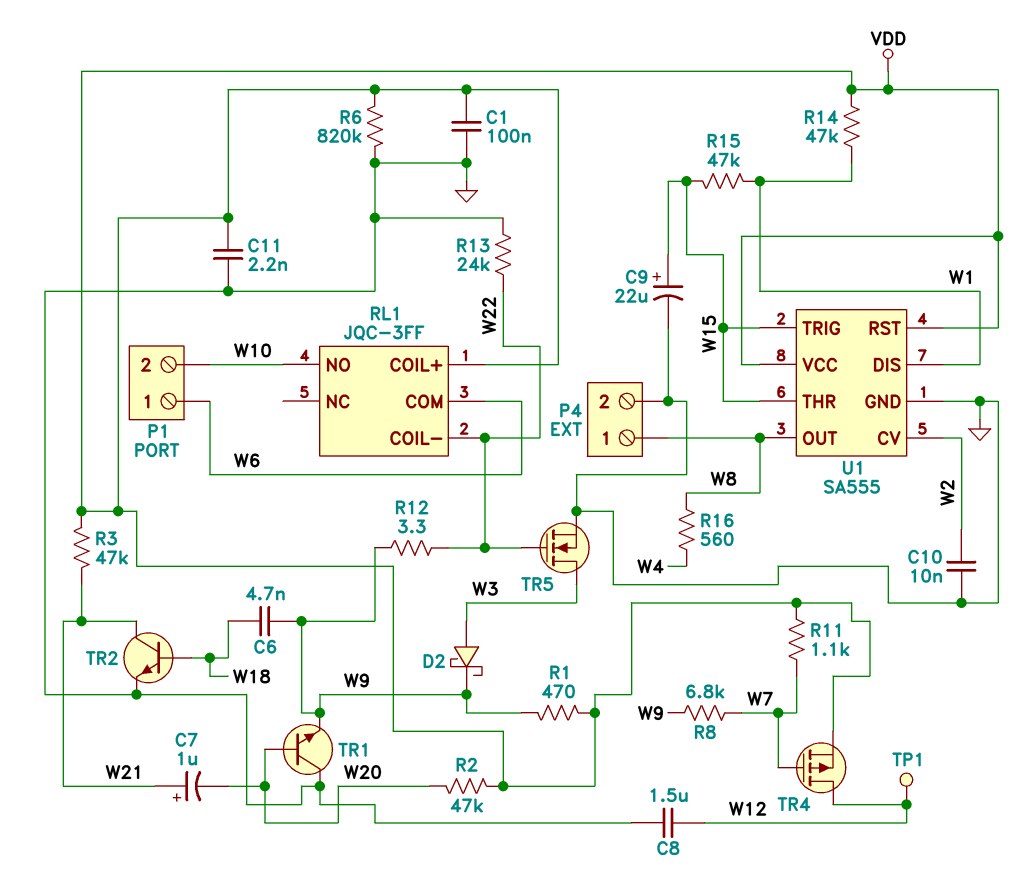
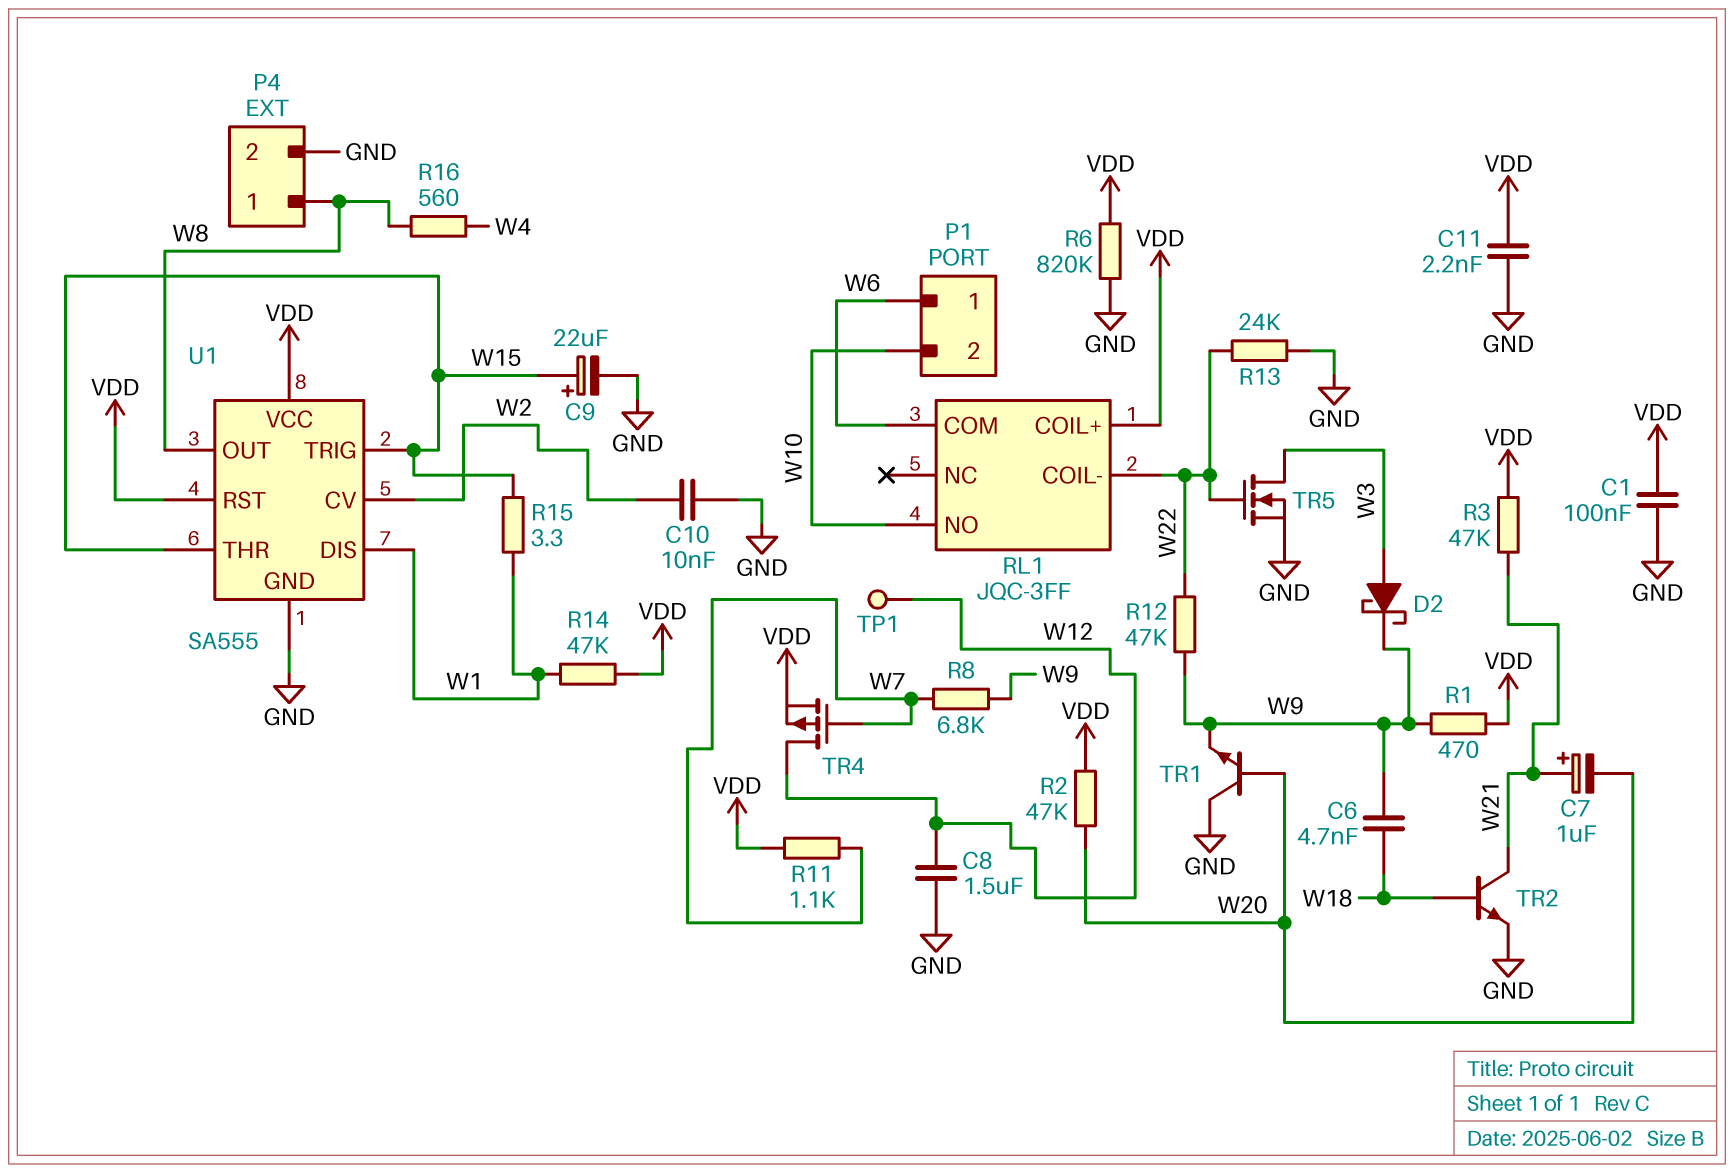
R12: 3.3 (W9, W22) -> 47k (W9, W22)
R15: 47k (W1, W15) -> 3.3 (W1, W15)

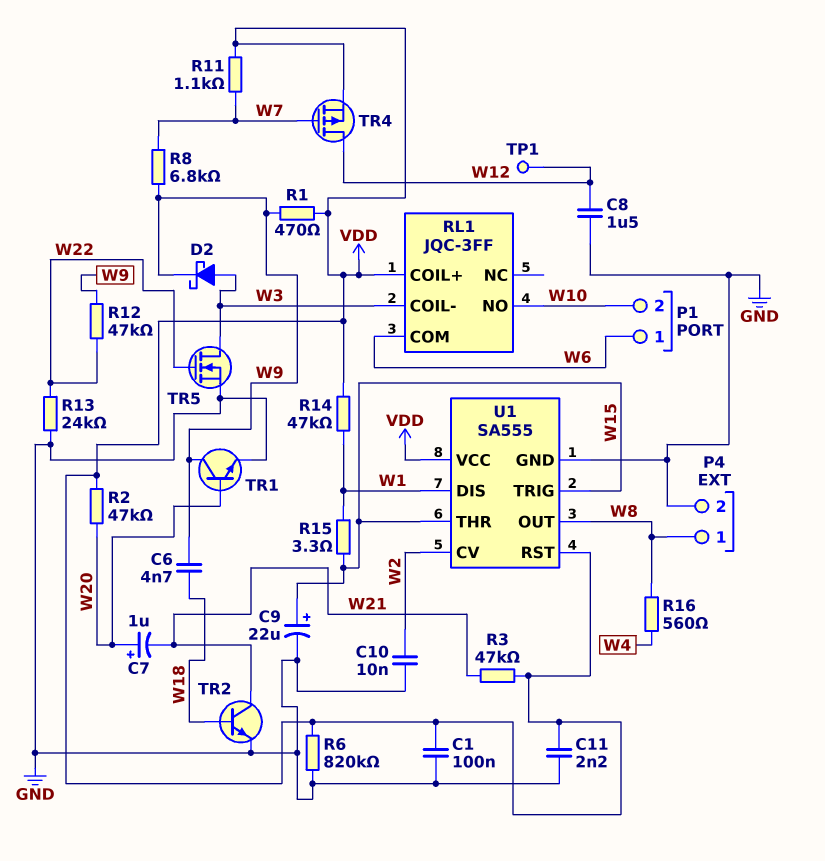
C7: 1uF (plus W21, minus W20) -> 1uF (plus W20, minus W21)
RL1 pin COIL-: W22 -> W3
TR1: NPN (B W20, C GND, E W9) -> NPN (B W20, C W9, E GND)

